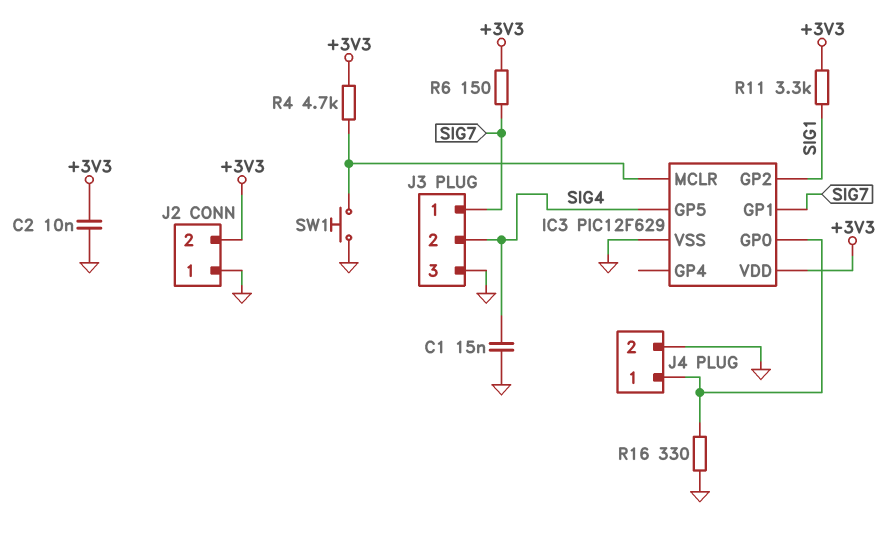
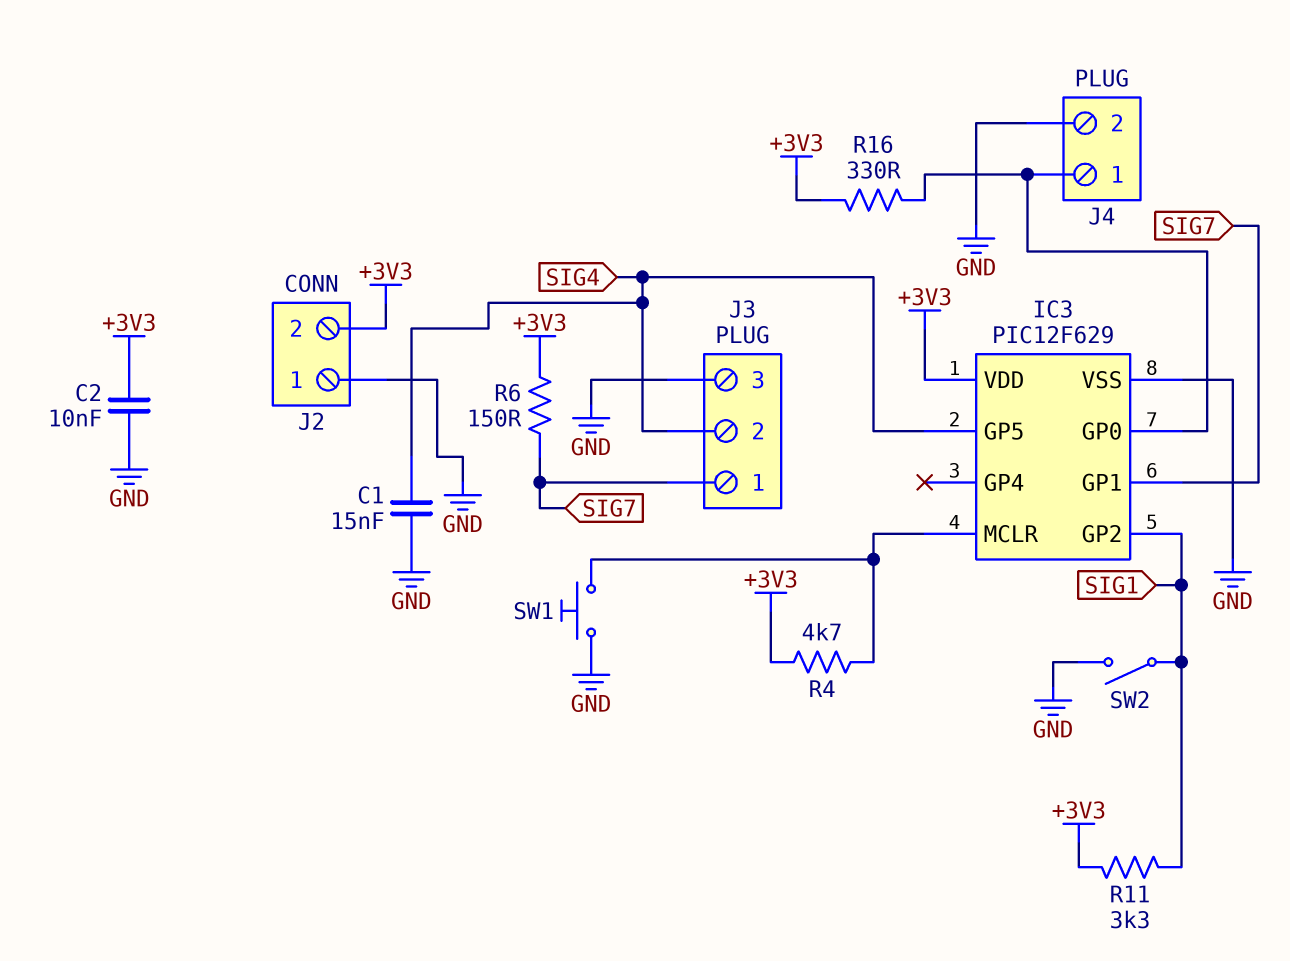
R16: 330 (GND, IC3/GP0) -> 330 (+3V3, IC3/GP0)
SW2: none -> switch (GND, SIG1)

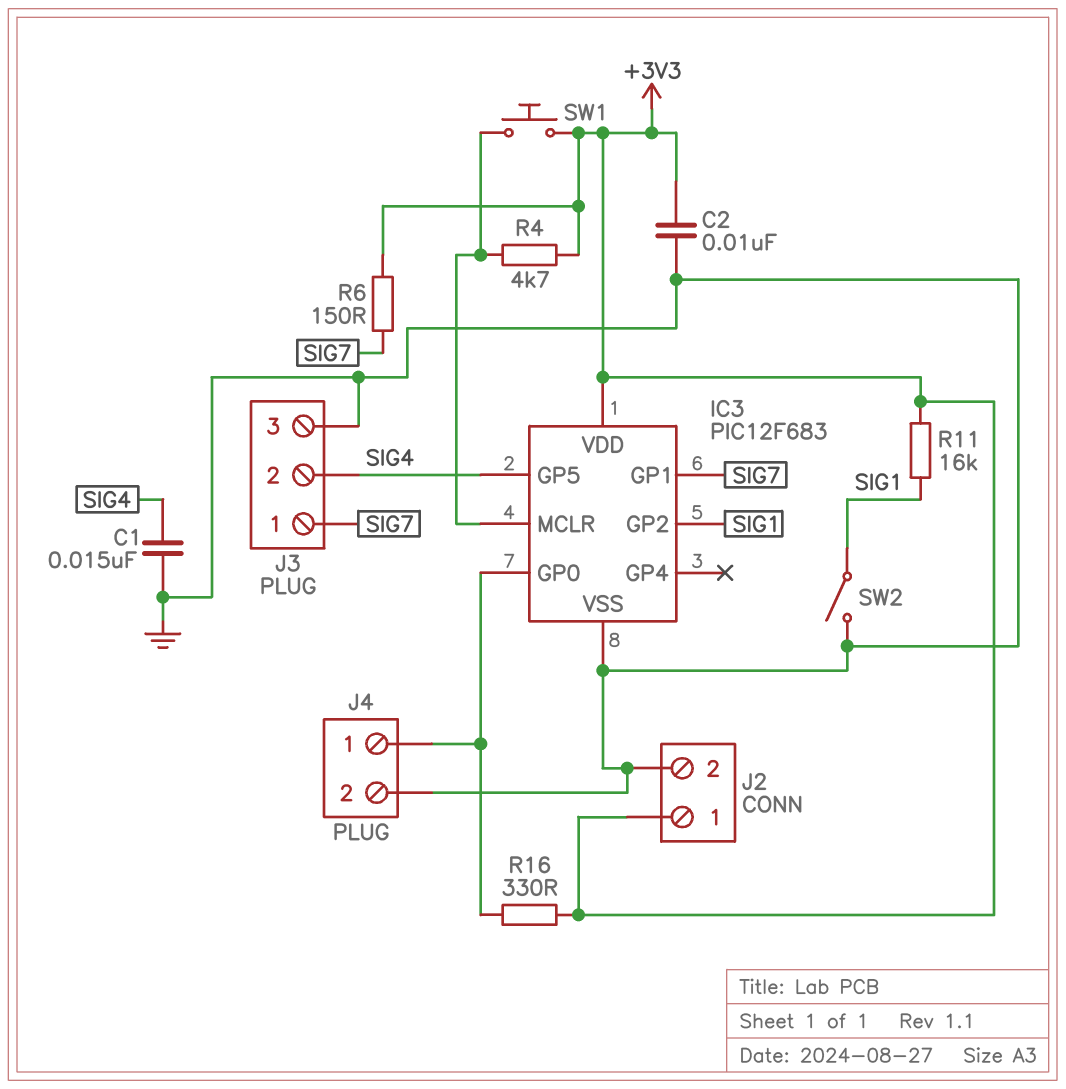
IC3: PIC12F629 -> PIC12F683
J2 pin 1: GND -> +3V3
J2 pin 2: +3V3 -> GND
R11: 3.3k (+3V3, SIG1) -> 16k (+3V3, SIG1)
SW1: button (GND, IC3/MCLR) -> button (+3V3, IC3/MCLR)

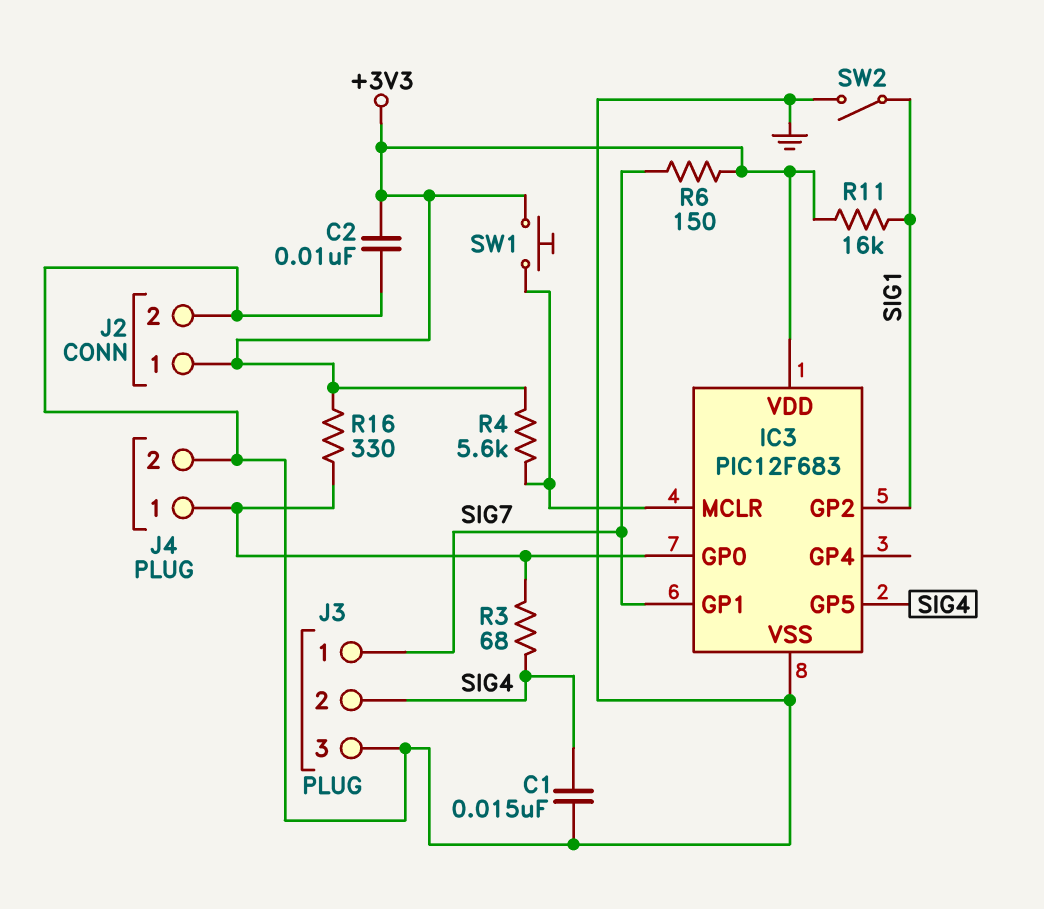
R3: none -> 68 (IC3/GP0, SIG4)
R4: 4.7k (+3V3, IC3/MCLR) -> 5.6k (+3V3, IC3/MCLR)

